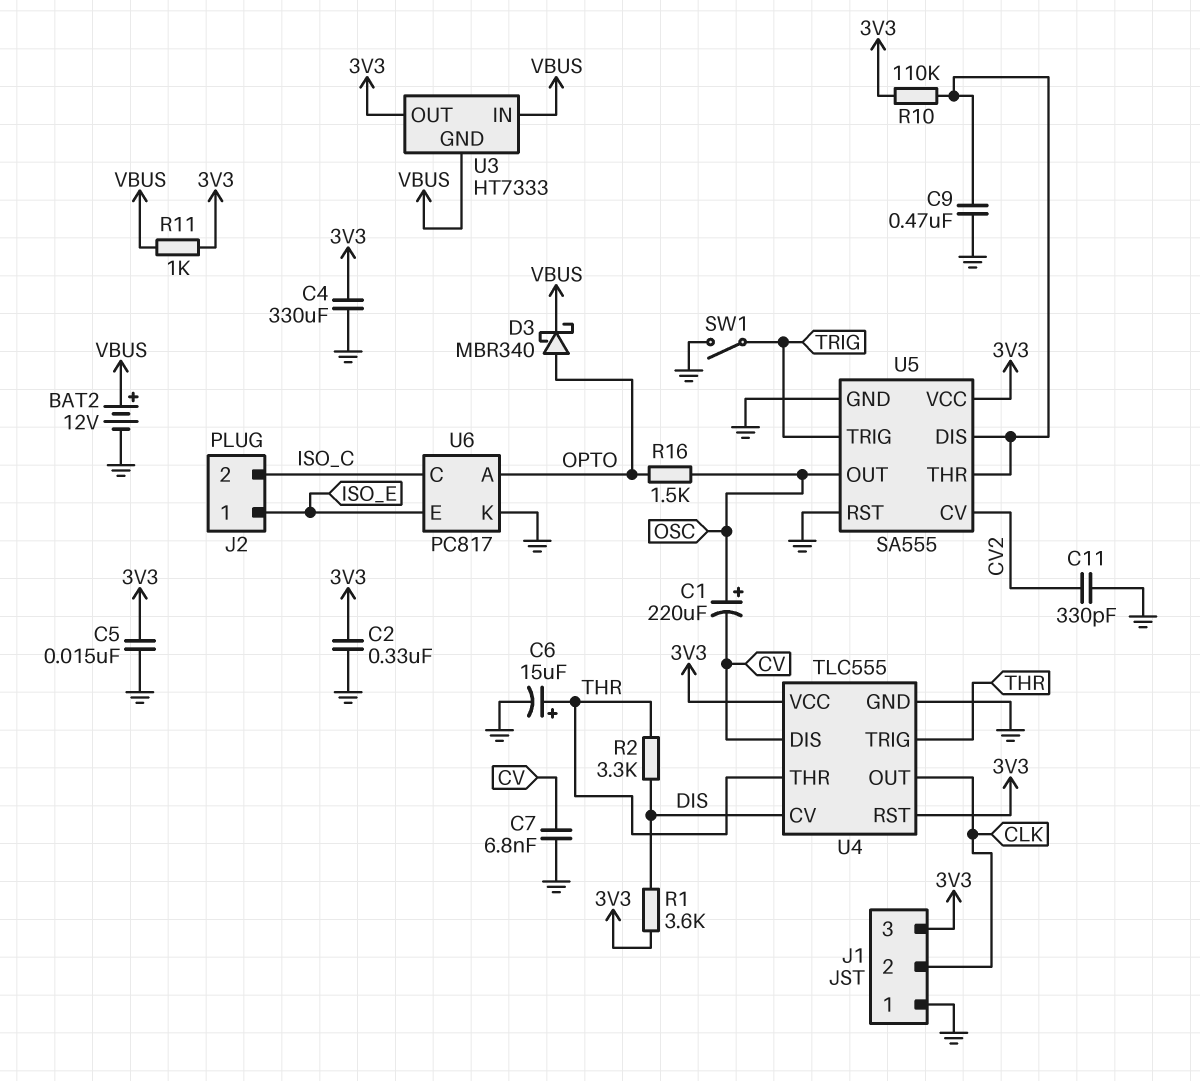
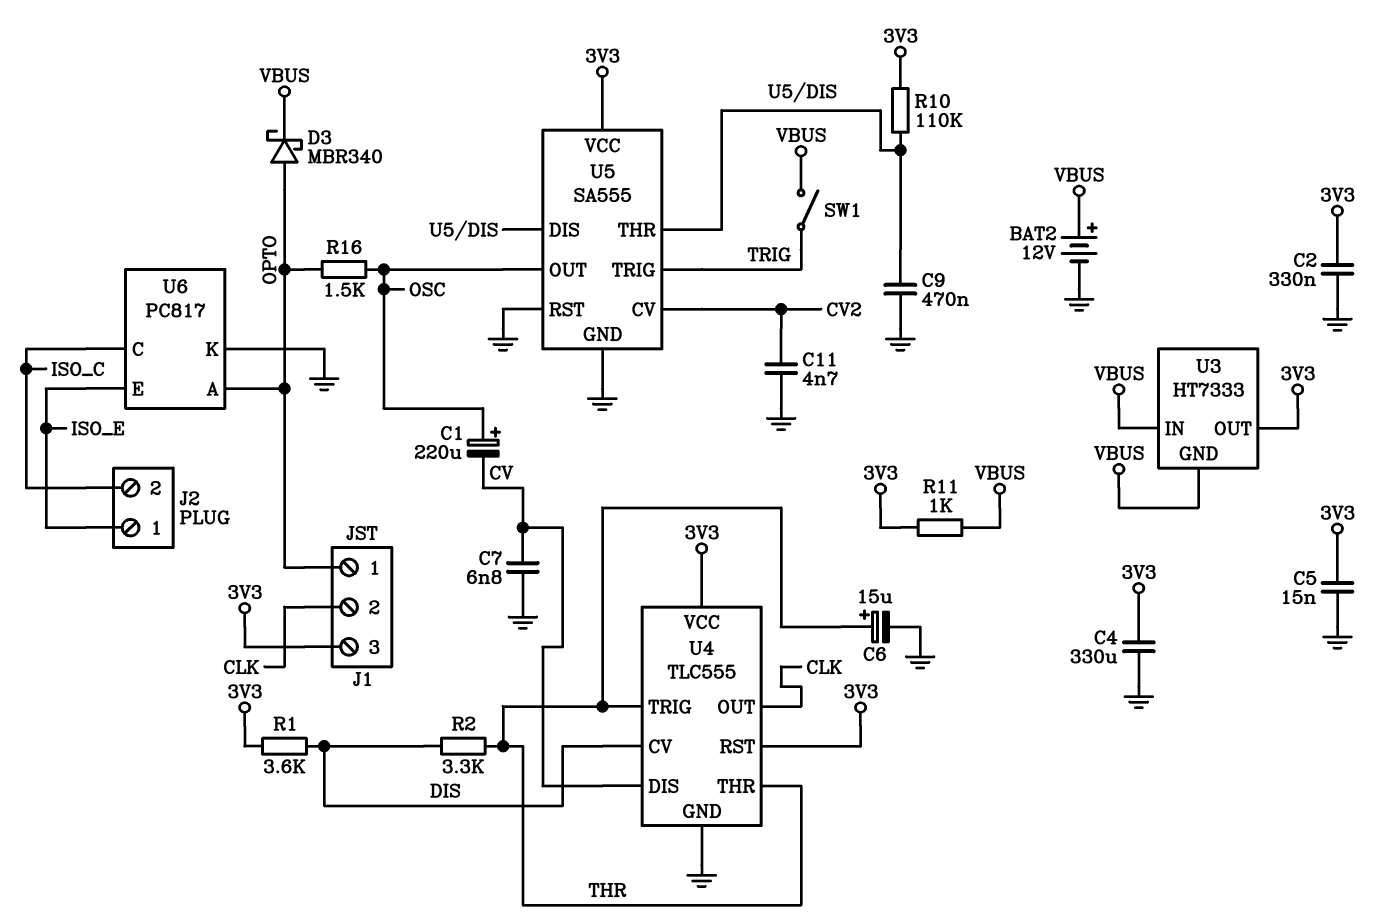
C11: 330pF (CV2, GND) -> 4.7nF (CV2, GND)
J1 pin 1: GND -> OPTO
SW1: switch (GND, TRIG) -> switch (TRIG, VBUS)

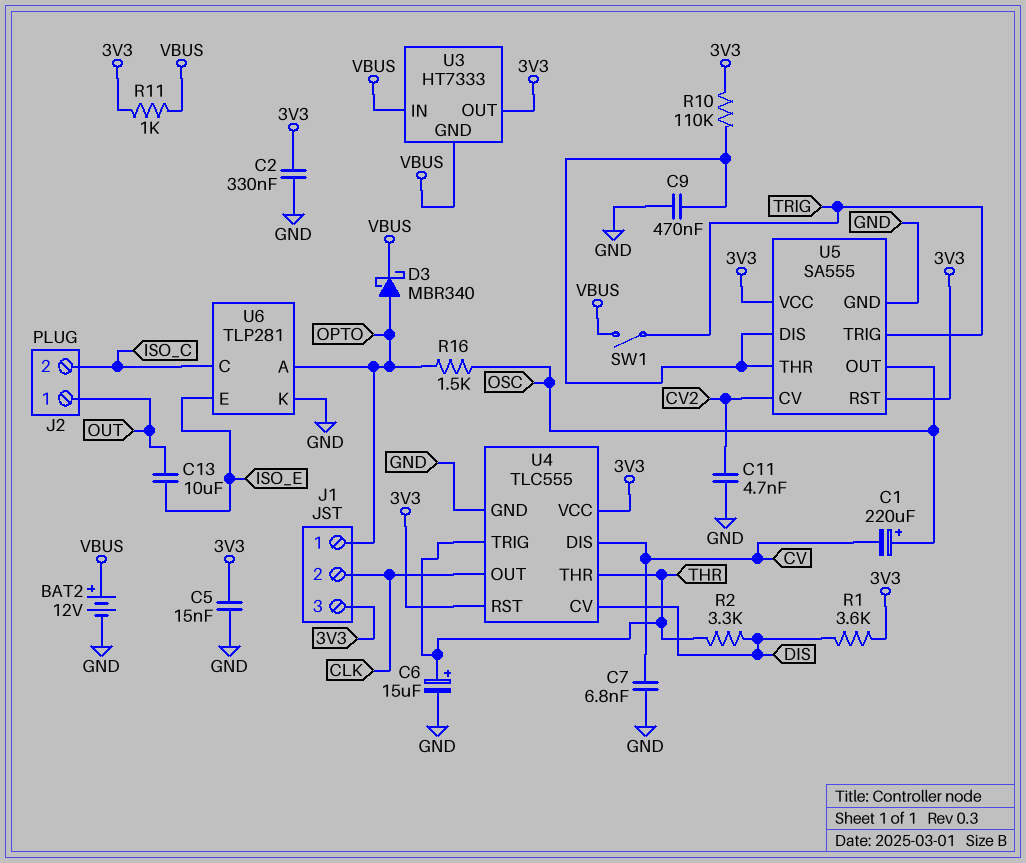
C4: 330uF (3V3, GND) -> none
C13: none -> 10uF (ISO_E, OUT)
J2 pin 1: ISO_E -> OUT
U5 pin RST: GND -> 3V3
U6: PC817 -> TLP281

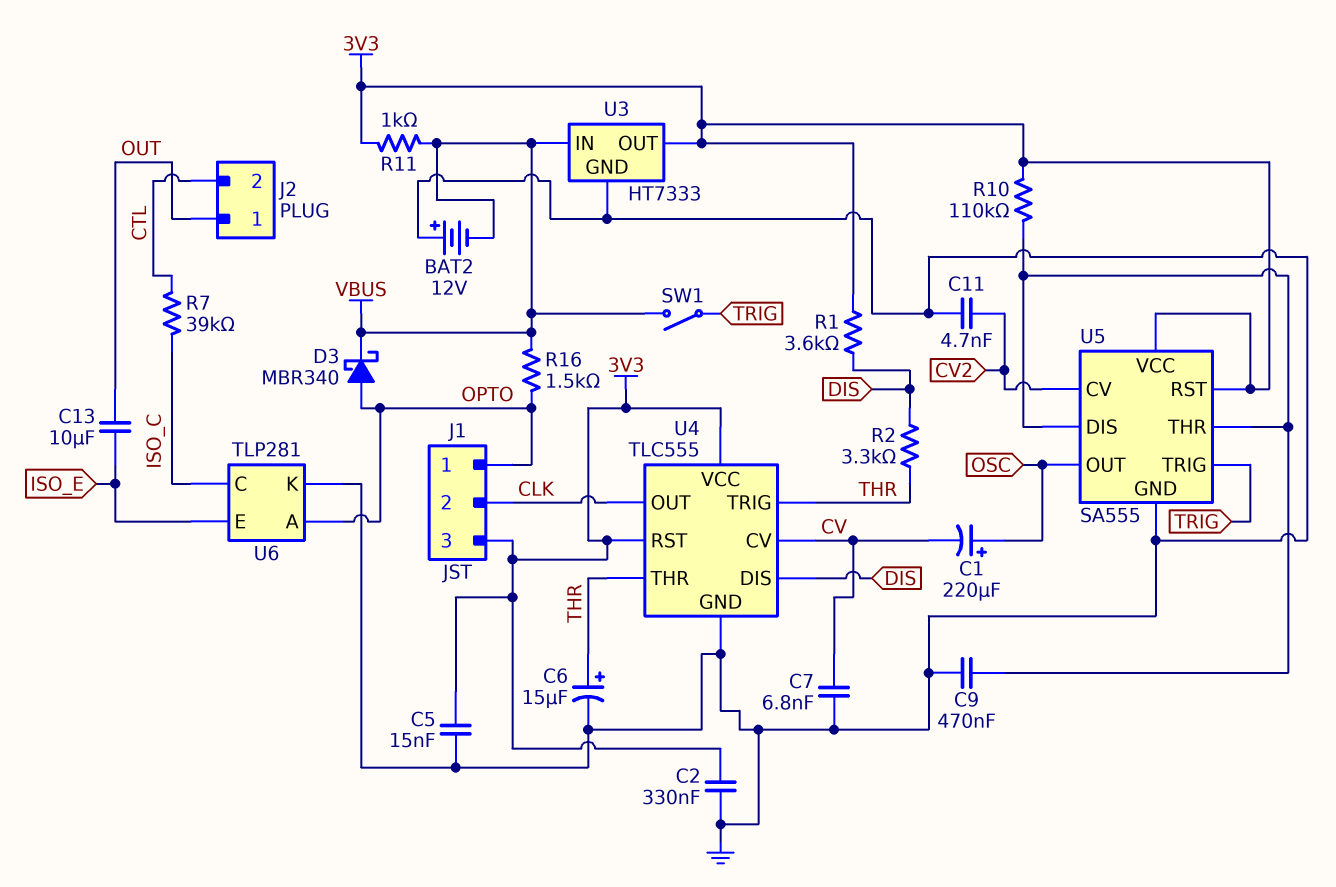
BAT2: 12V (plus VBUS, minus GND) -> 12V (plus GND, minus VBUS)
J2 pin 2: ISO_C -> CTL
R7: none -> 39k (CTL, ISO_C)
R16: 1.5k (OPTO, OSC) -> 1.5k (OPTO, VBUS)
U3 pin GND: VBUS -> GND
U4 pin CV: DIS -> CV
U4 pin DIS: CV -> DIS

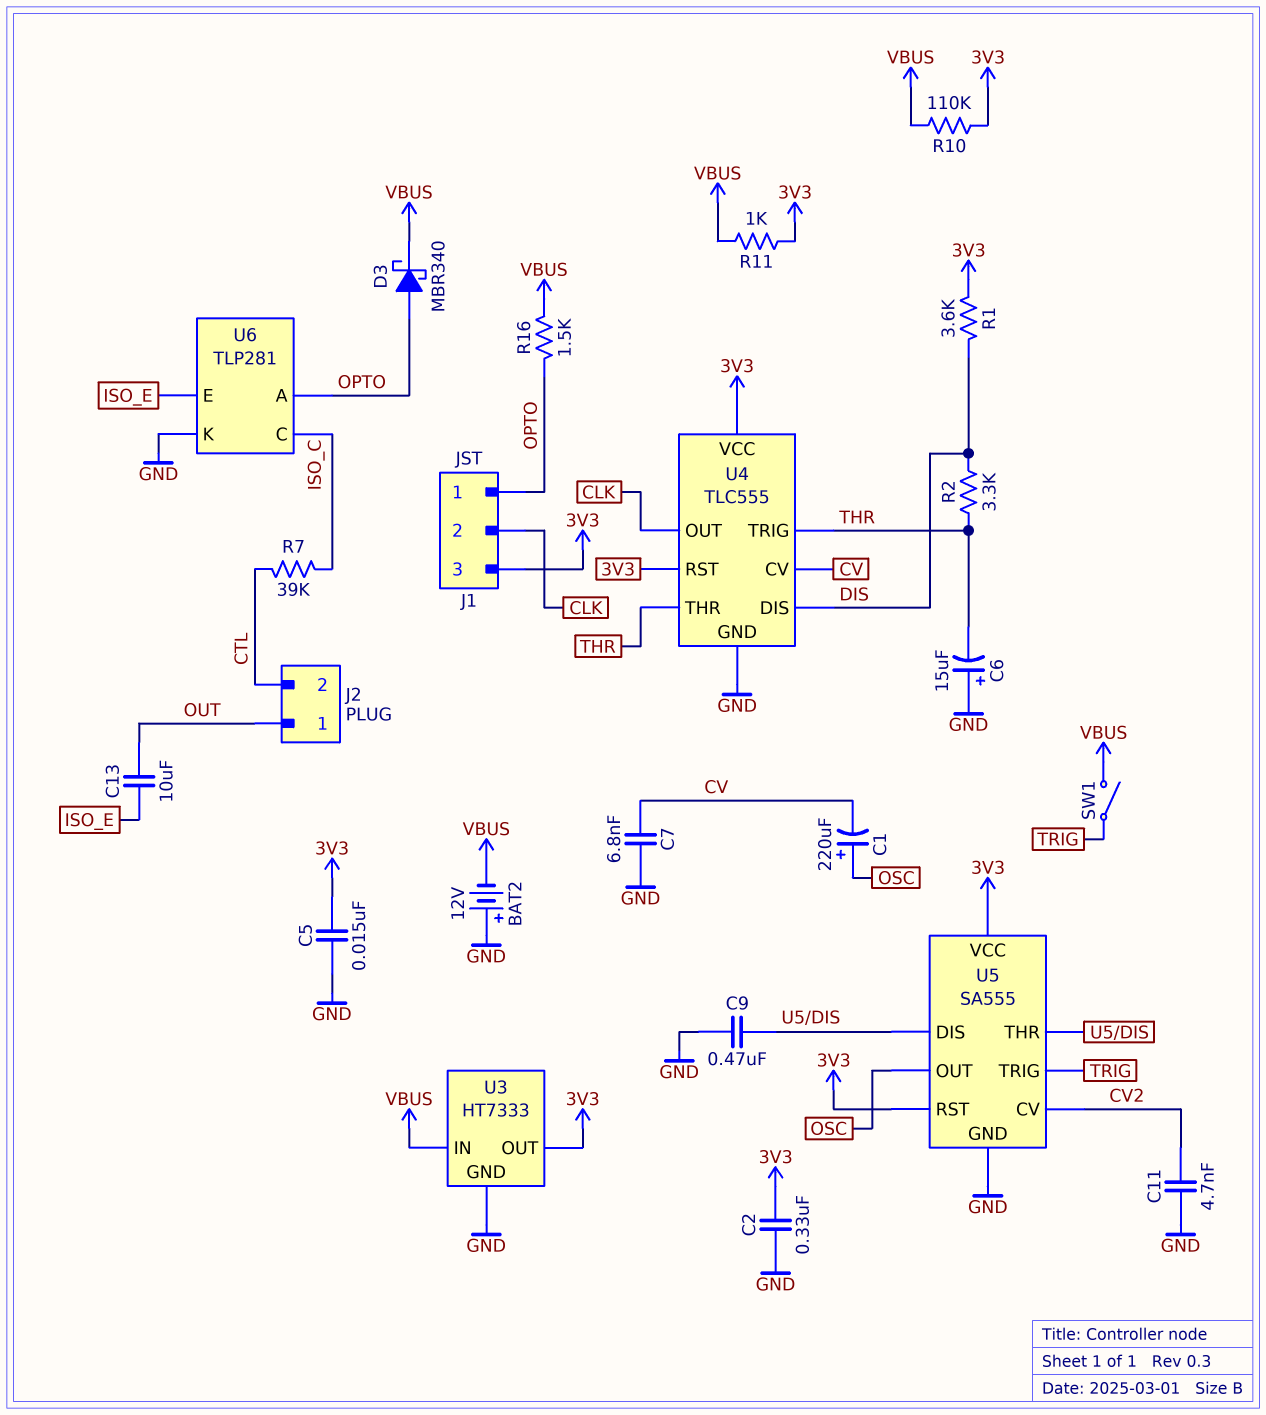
C6: 15uF (plus THR, minus GND) -> 15uF (plus GND, minus THR)
R10: 110k (3V3, U5/DIS) -> 110k (3V3, VBUS)

